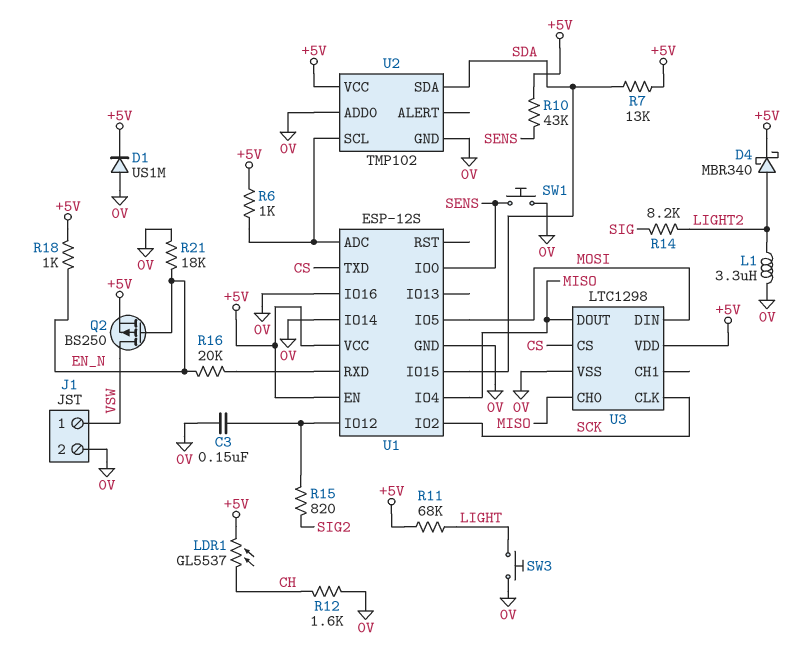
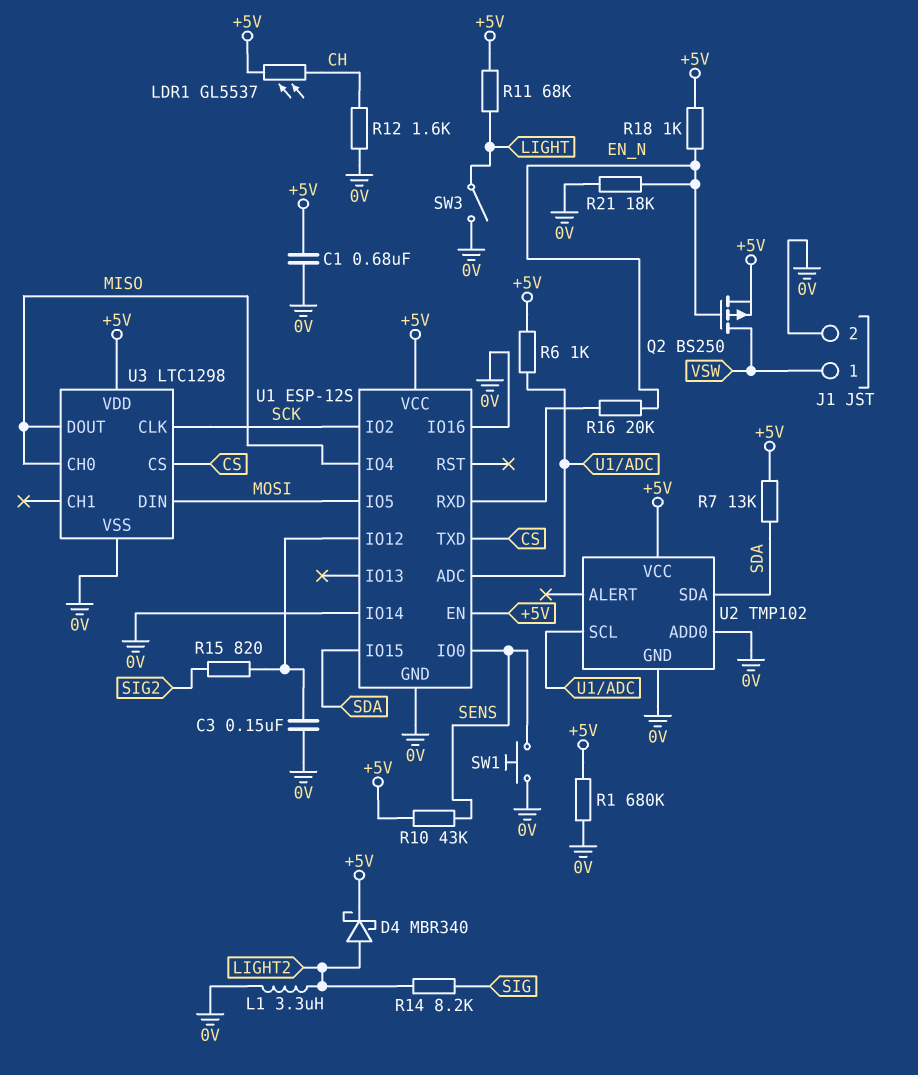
C1: none -> 680nF (+5V, 0V)
D1: diode US1M (A 0V, K +5V) -> none
R1: none -> 680k (+5V, 0V)
SW3: button (0V, LIGHT) -> switch (0V, LIGHT)

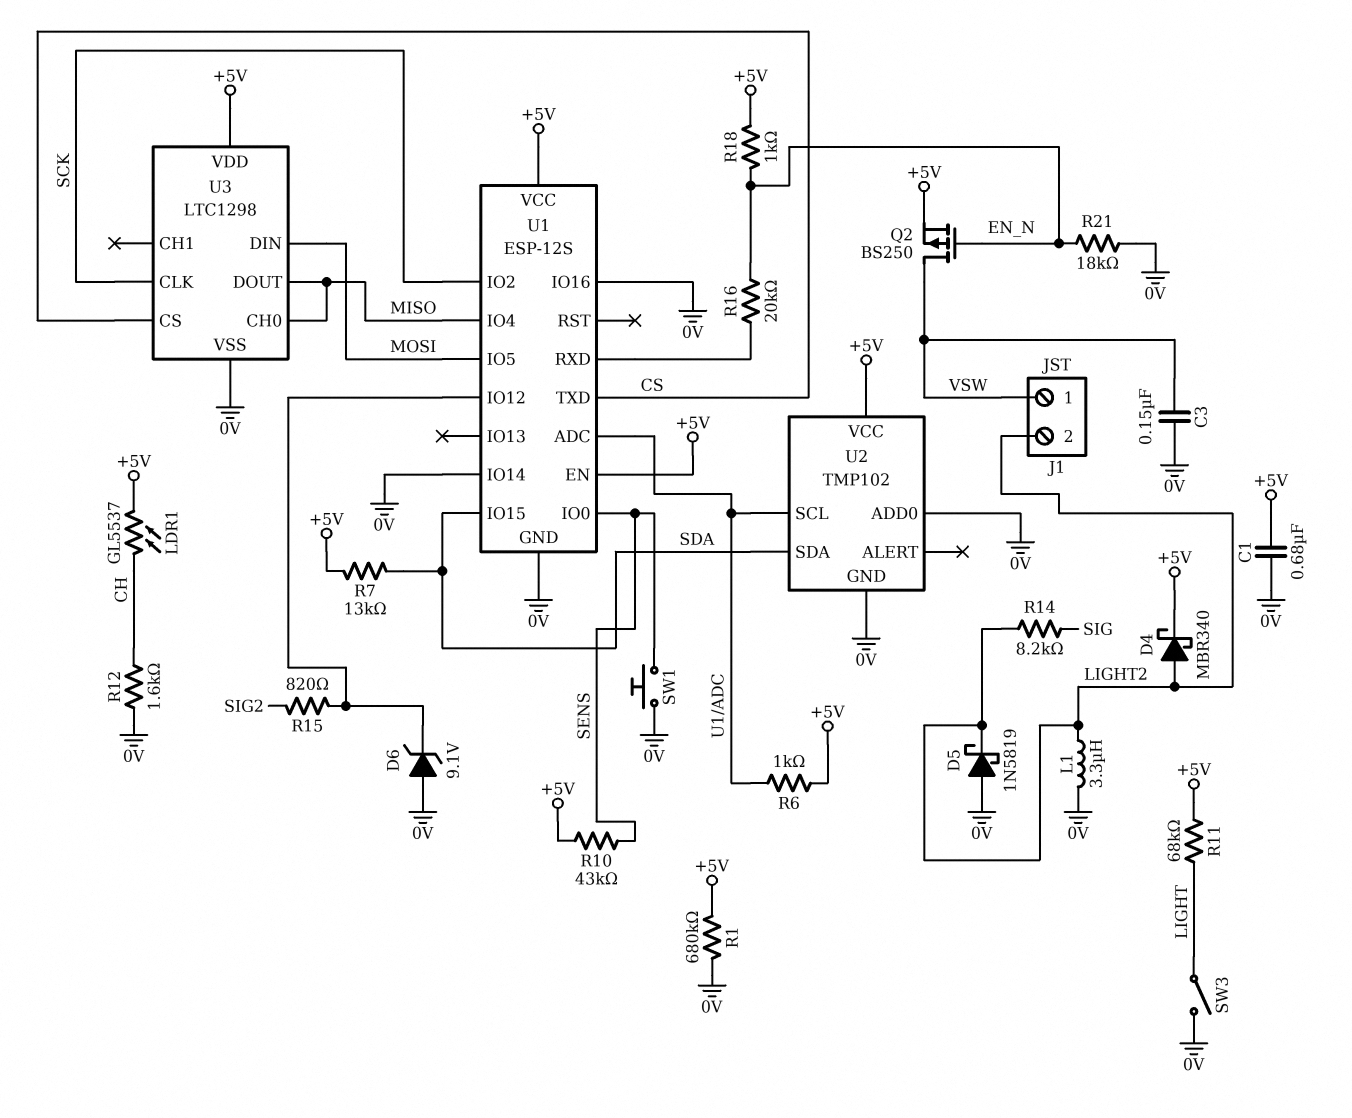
C3: 150nF (0V, U1/IO12) -> 150nF (0V, VSW)
D5: none -> schottky 1N5819 (A 0V, K LIGHT2)
D6: none -> zener 9.1V (A 0V, K U1/IO12)
J1 pin 2: 0V -> LIGHT2

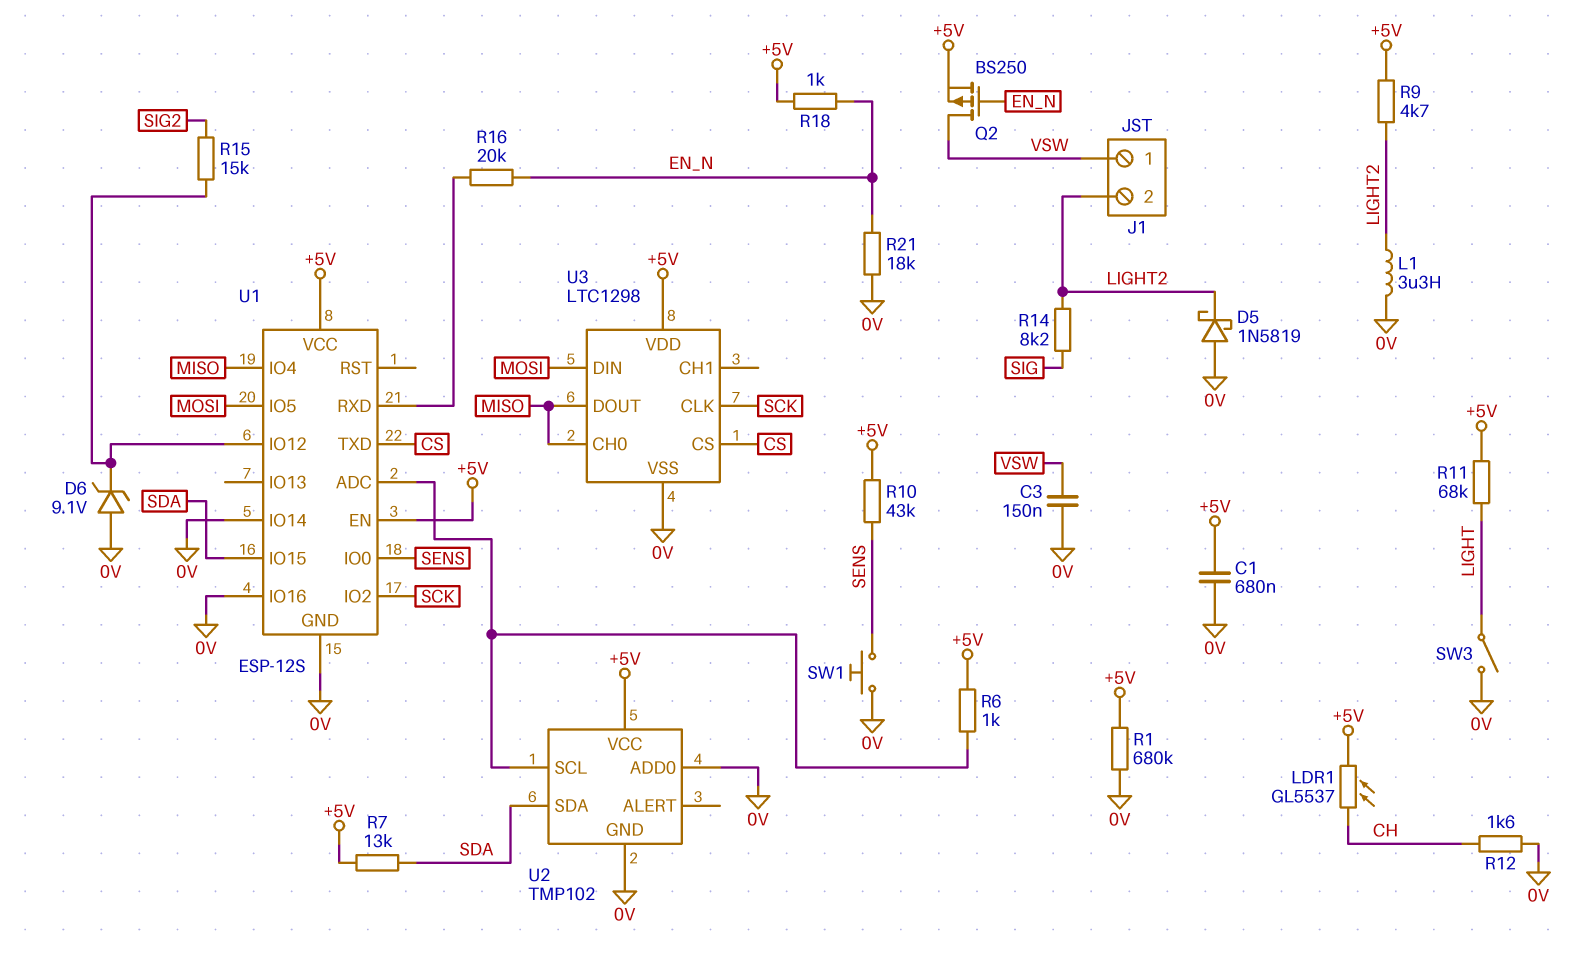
D4: schottky MBR340 (A LIGHT2, K +5V) -> none
R9: none -> 4.7k (+5V, LIGHT2)
R15: 820 (SIG2, U1/IO12) -> 15k (SIG2, U1/IO12)

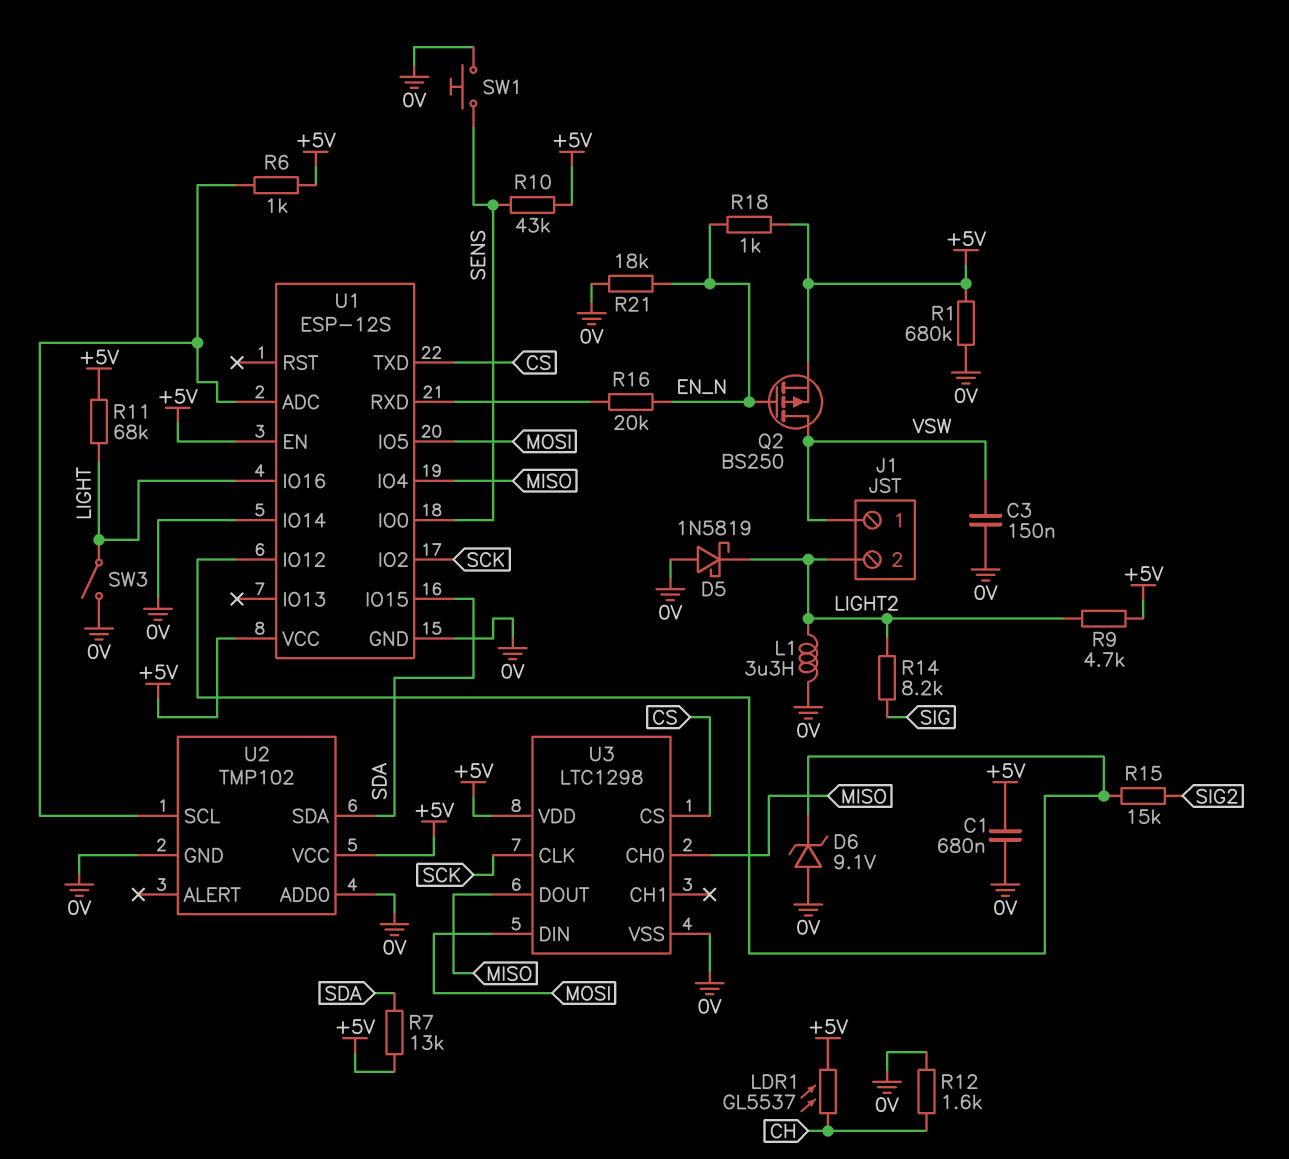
U1 pin IO16: 0V -> LIGHT

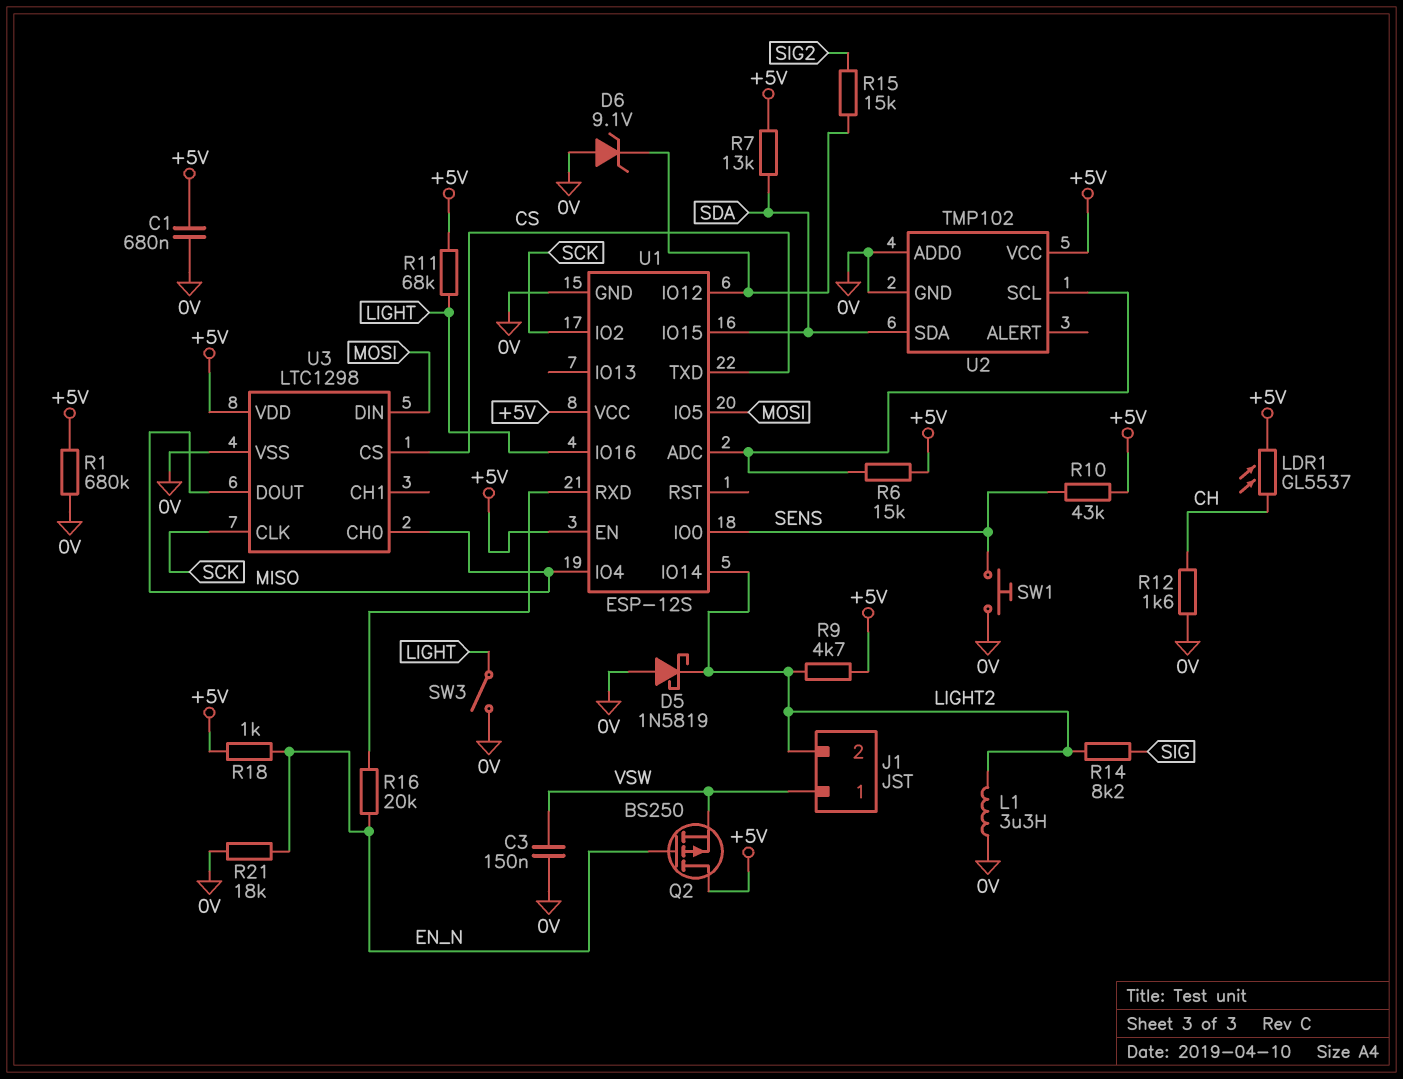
Q2: PMOS BS250 (G EN_N, D VSW, S +5V) -> PMOS BS250 (G EN_N, D +5V, S VSW)
R6: 1k (+5V, U1/ADC) -> 15k (+5V, U1/ADC)
U1 pin IO14: 0V -> LIGHT2

